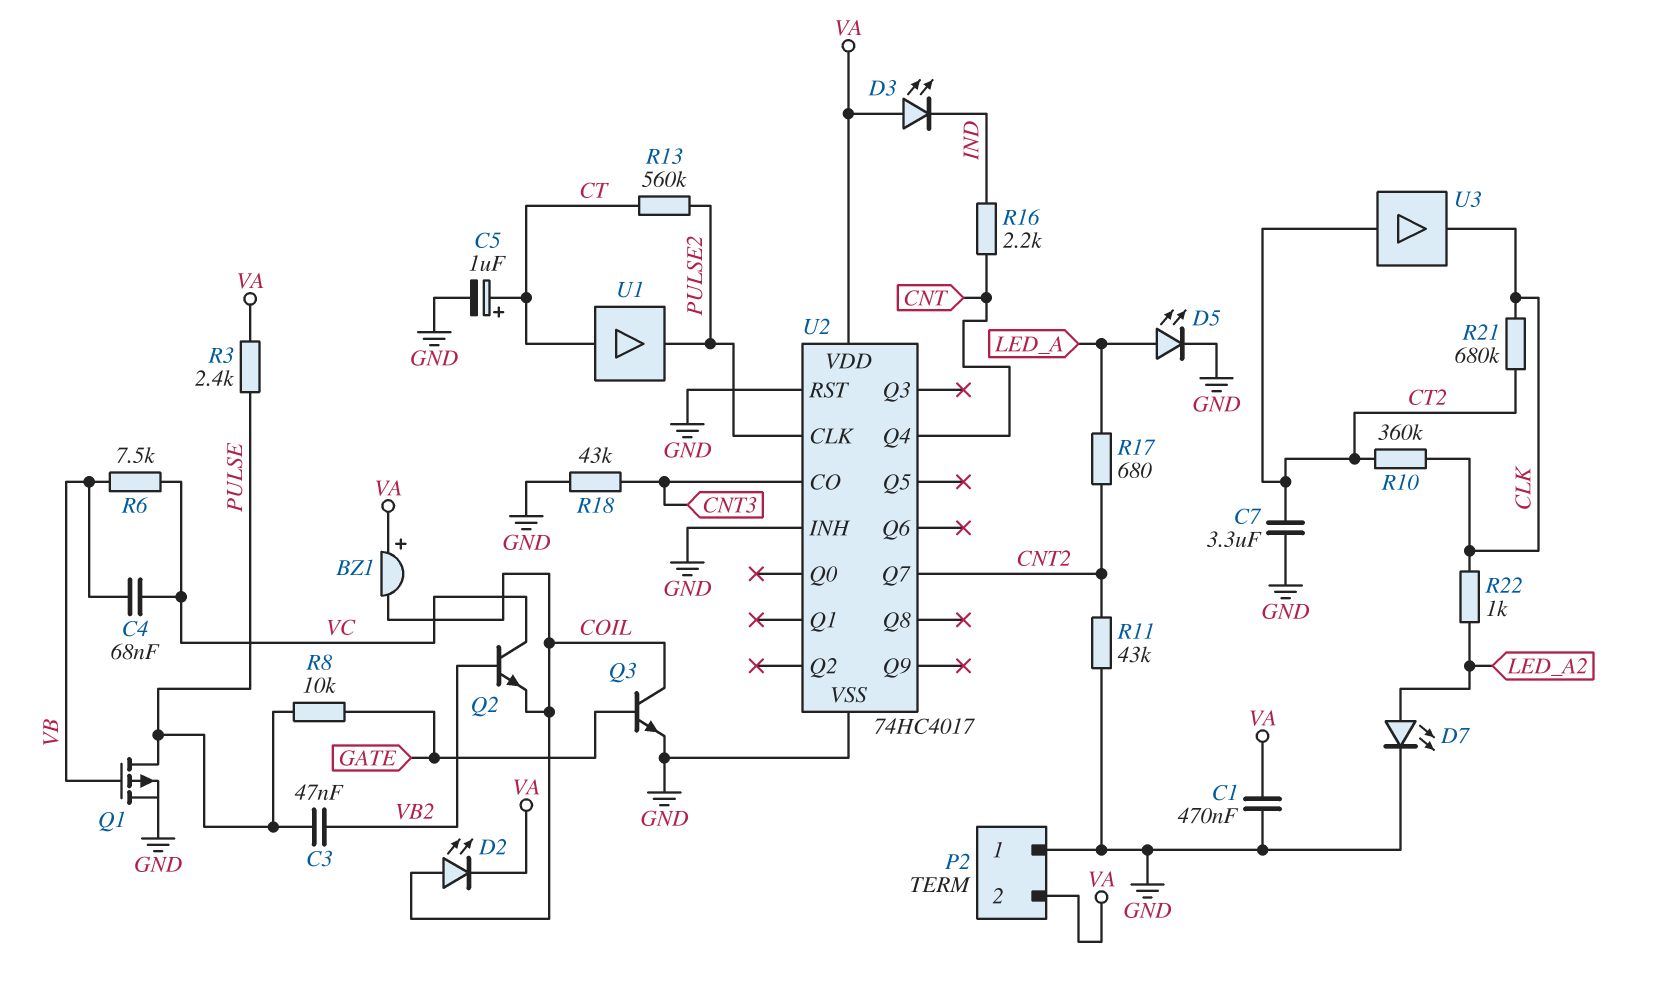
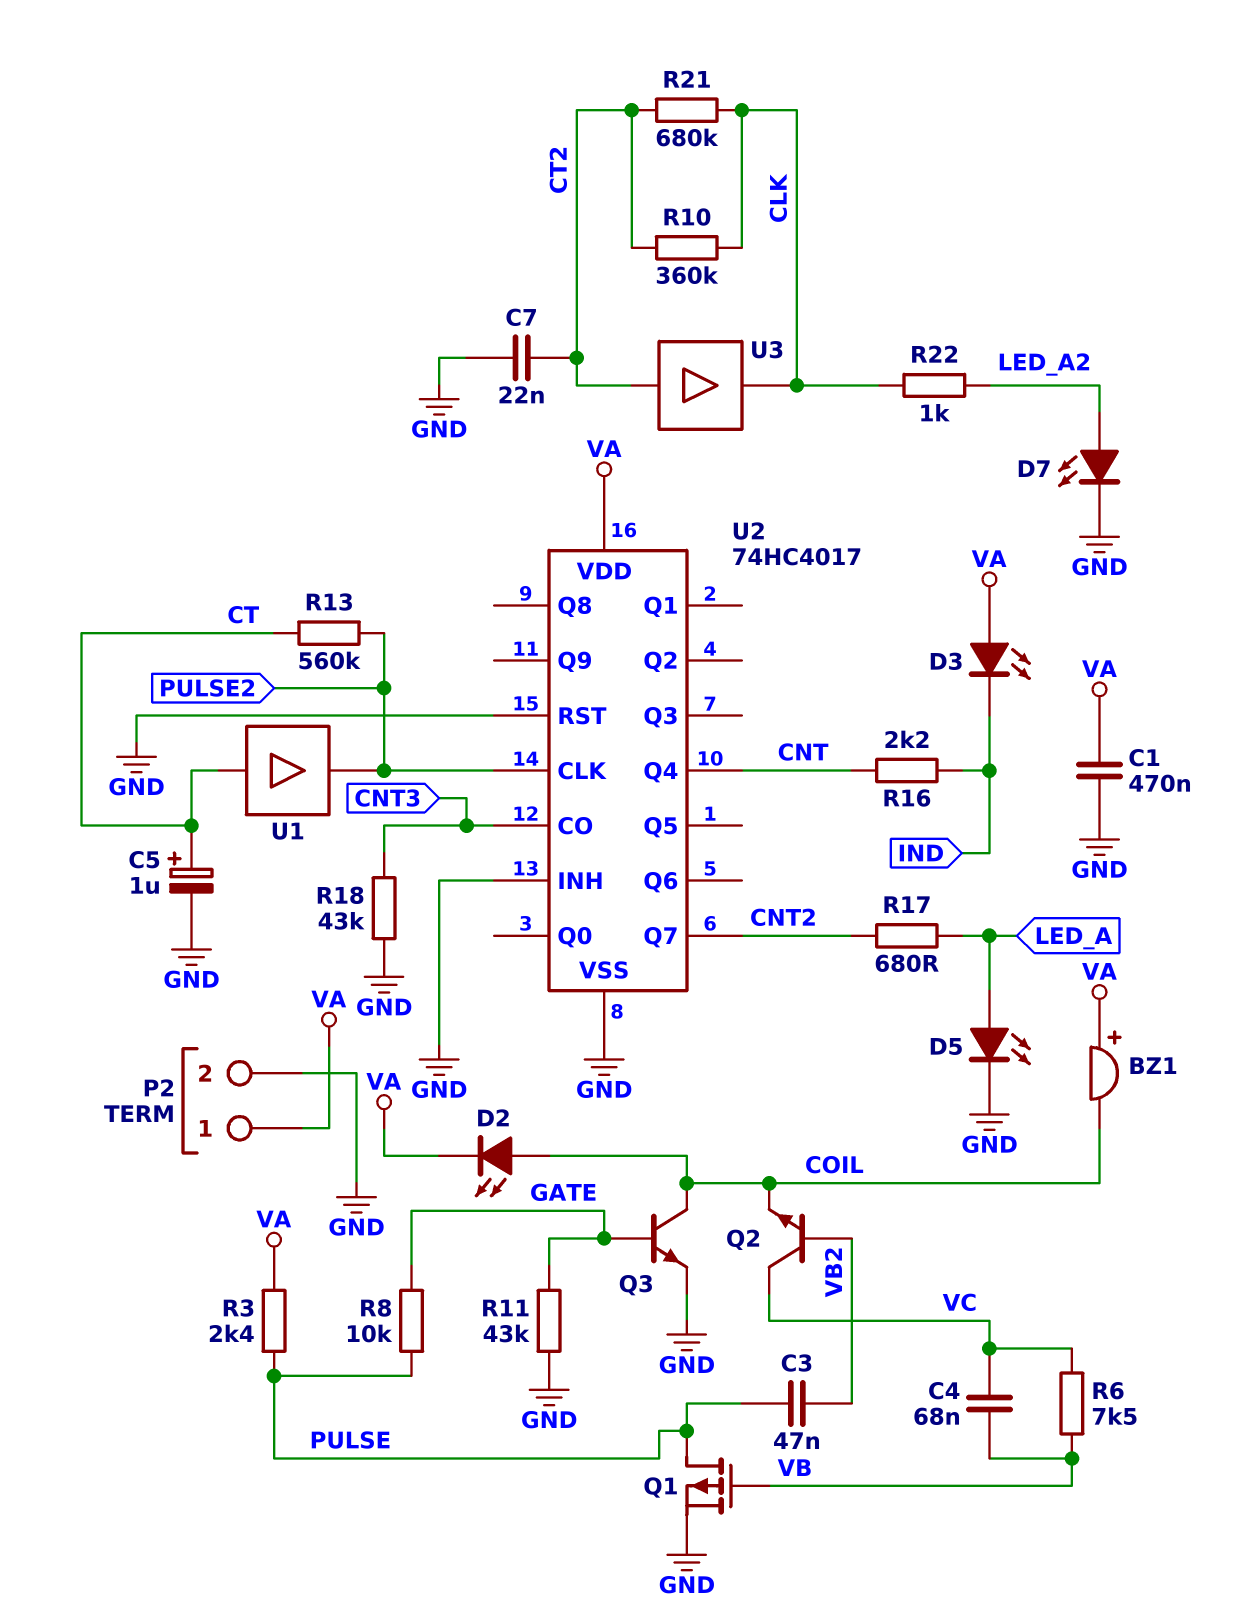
C7: 3.3uF (CT2, GND) -> 22nF (CT2, GND)
P2 pin 1: GND -> VA
P2 pin 2: VA -> GND
R11: 43k (CNT2, GND) -> 43k (GATE, GND)

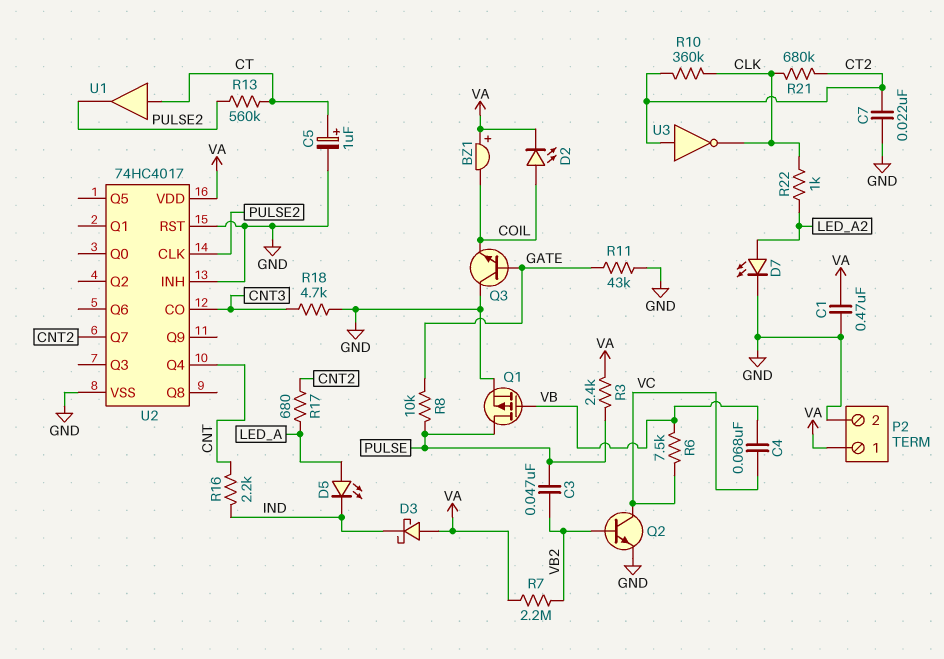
D3: LED (A VA, K IND) -> schottky (A VA, K IND)
D5: LED (A LED_A, K GND) -> LED (A LED_A, K IND)
Q2: NPN (B VB2, C VC, E COIL) -> NPN (B VB2, C VC, E GND)
Q3: NPN (B GATE, C COIL, E GND) -> NPN (B GATE, C GND, E COIL)
R7: none -> 2.2M (VA, VB2)
R18: 43k (CNT3, GND) -> 4.7k (CNT3, GND)
U3: buffer (in CT2, out CLK) -> NOT (in CT2, out CLK)

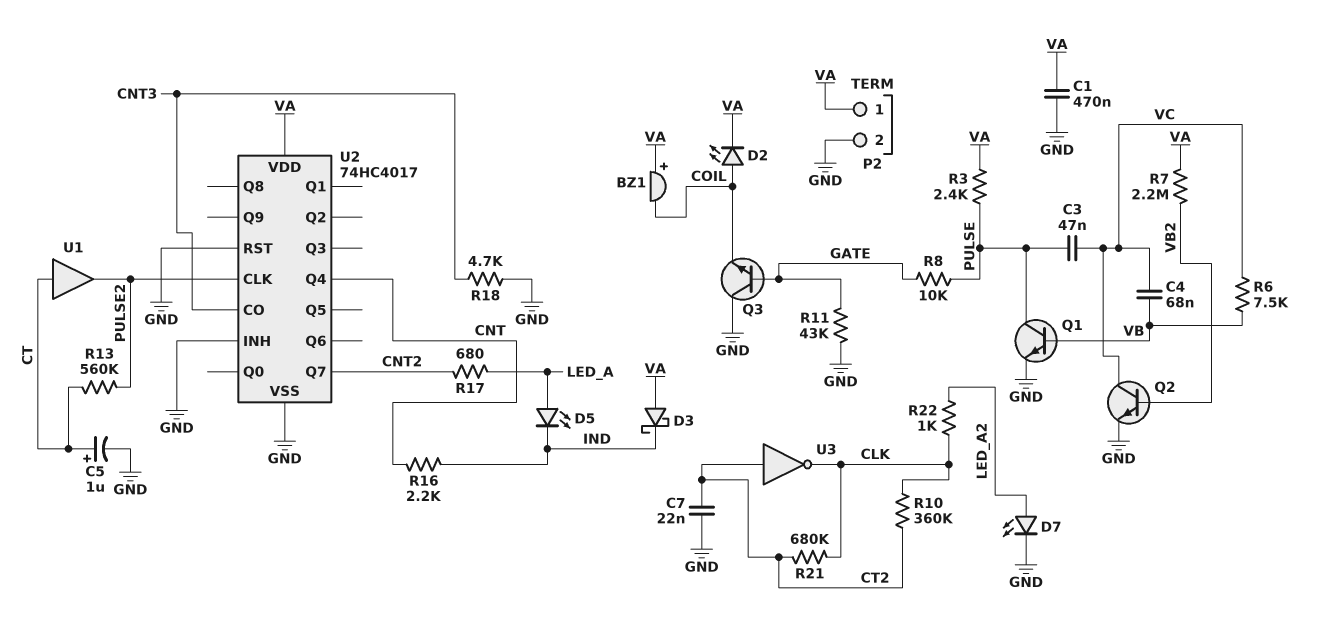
C3: 47nF (PULSE, VB2) -> 47nF (PULSE, VC)
Q1: PMOS (G VB, D PULSE, S GND) -> NPN (B VB, C PULSE, E GND)

